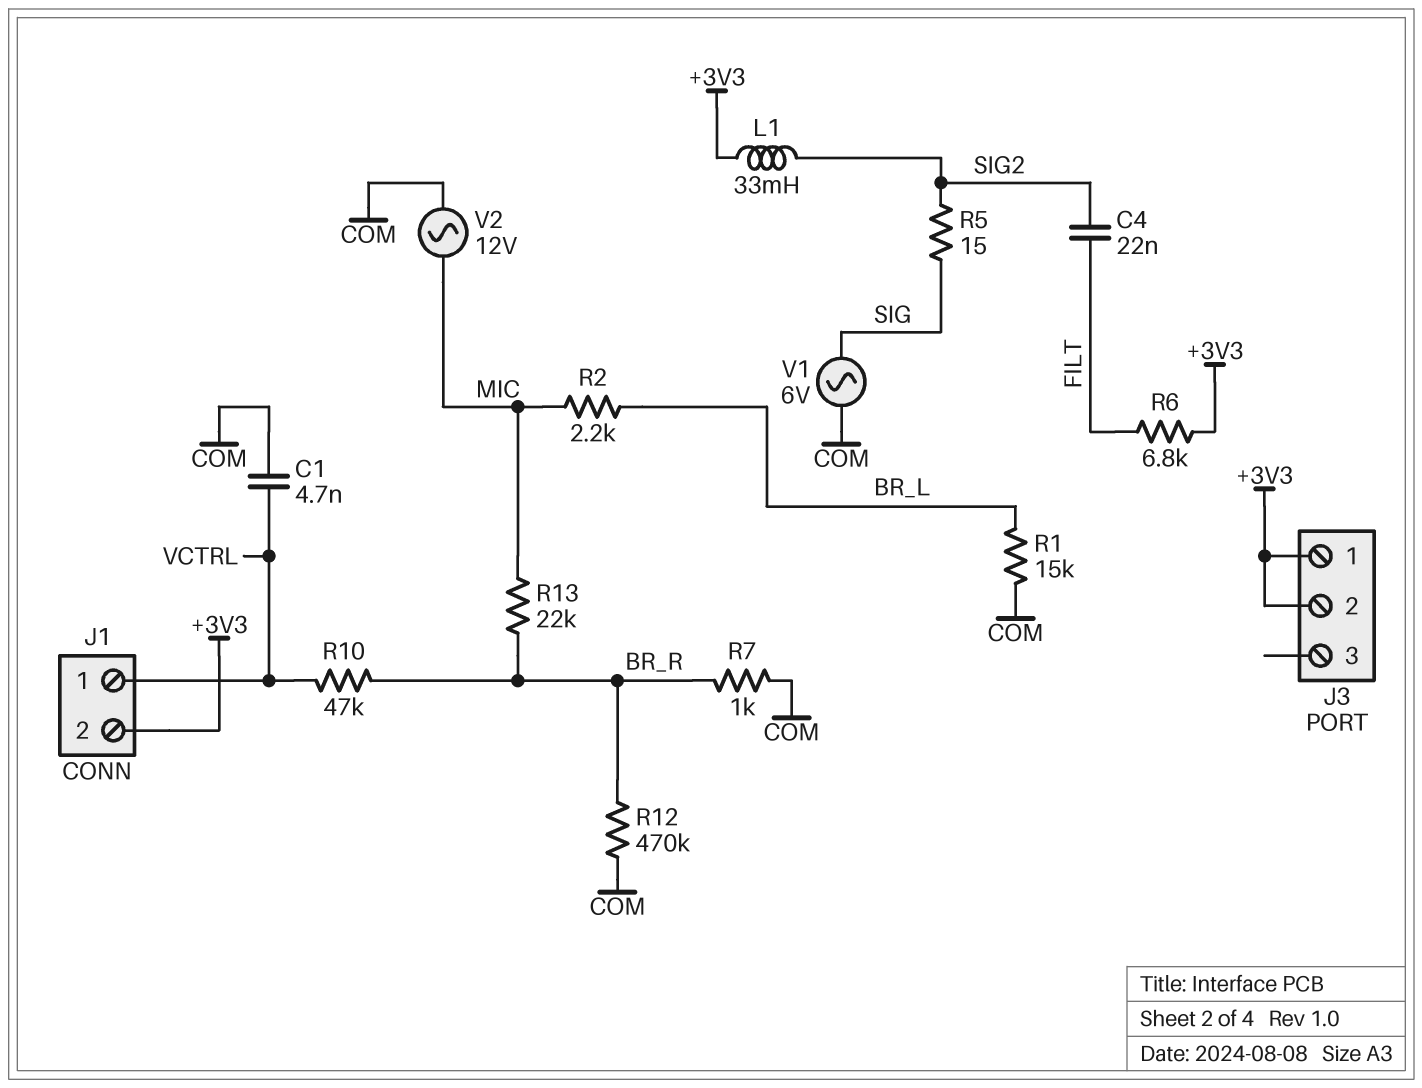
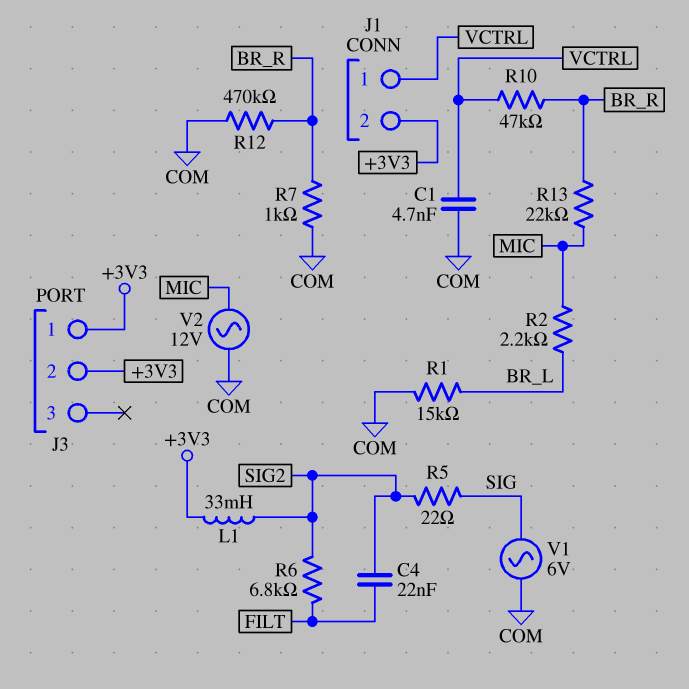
R5: 15 (SIG, SIG2) -> 22 (SIG, SIG2)
R6: 6.8k (+3V3, FILT) -> 6.8k (FILT, SIG2)

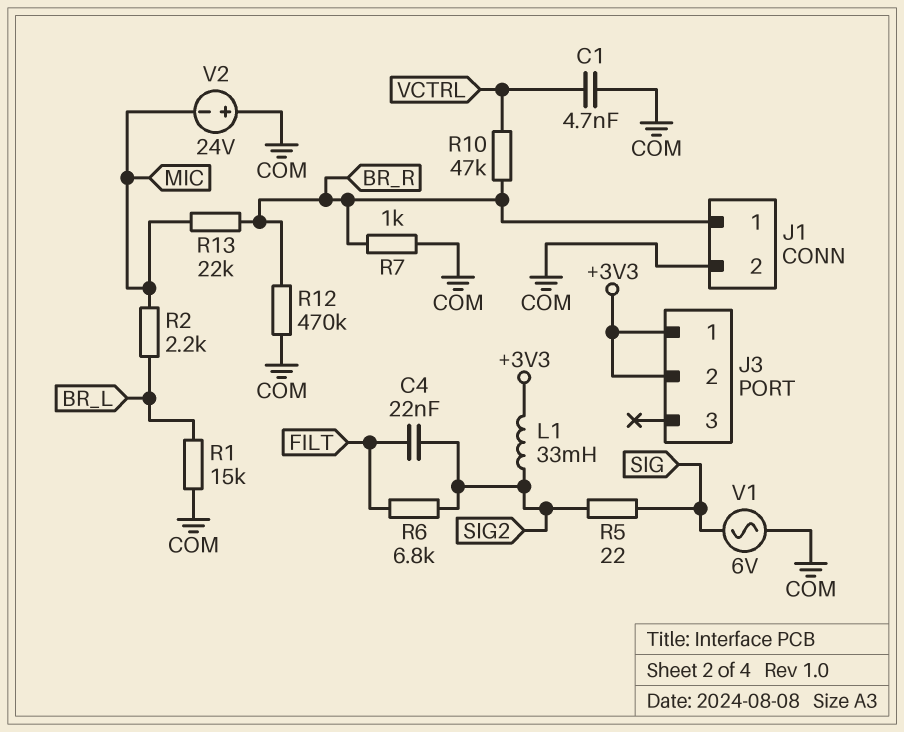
J1 pin 1: VCTRL -> BR_R
J1 pin 2: +3V3 -> COM
V2: AC 12V (COM, MIC) -> 24V (plus COM, minus MIC)

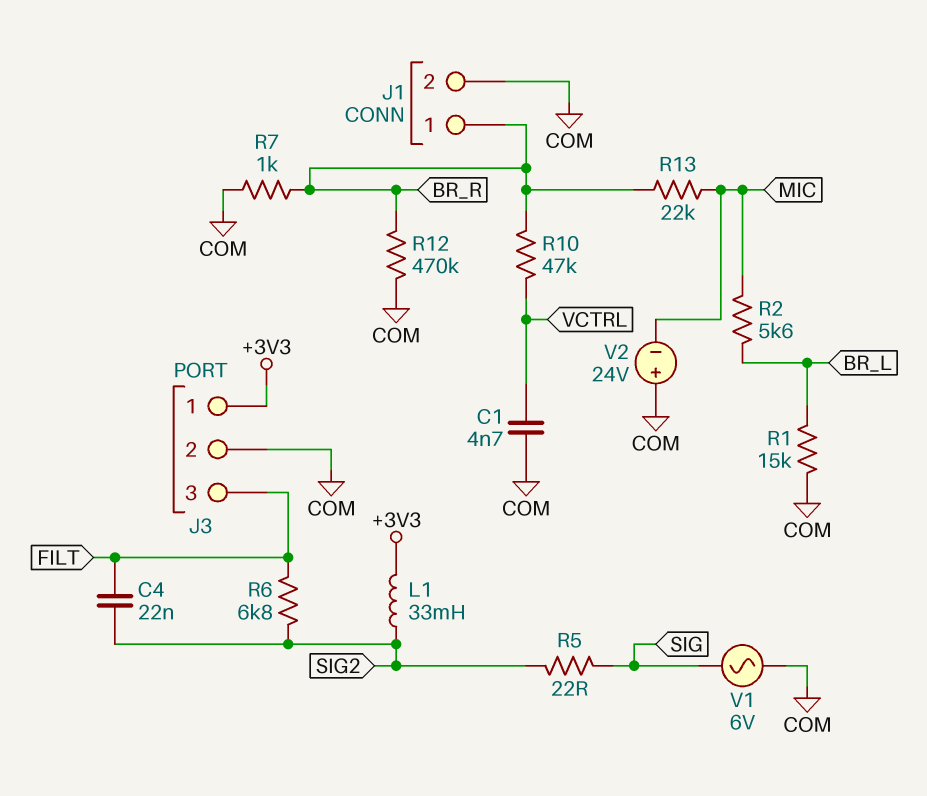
J3 pin 2: +3V3 -> COM
J3 pin 3: none -> FILT
R2: 2.2k (BR_L, MIC) -> 5.6k (BR_L, MIC)

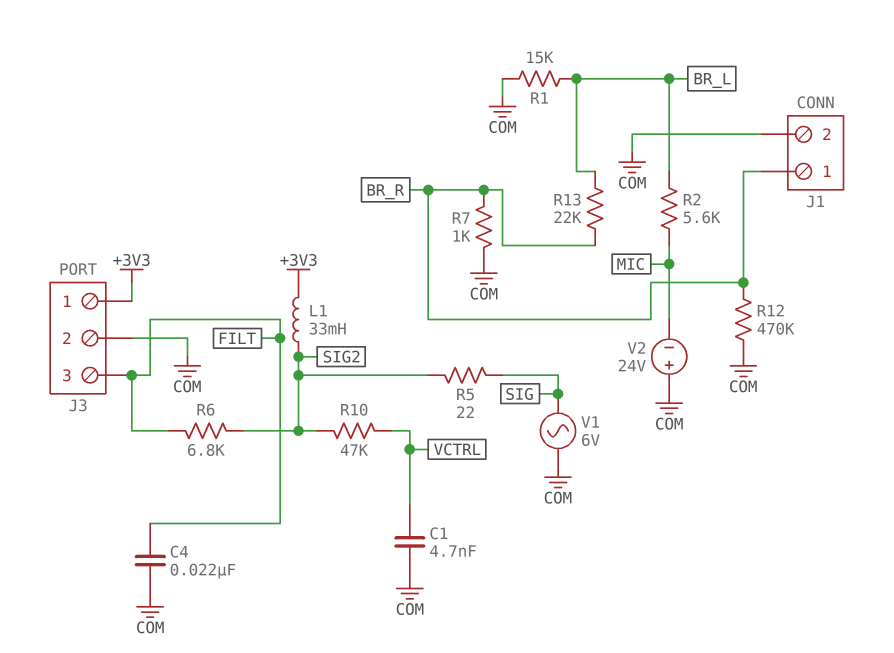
C4: 22nF (FILT, SIG2) -> 22nF (COM, FILT)
R10: 47k (BR_R, VCTRL) -> 47k (SIG2, VCTRL)
R13: 22k (BR_R, MIC) -> 22k (BR_L, BR_R)

